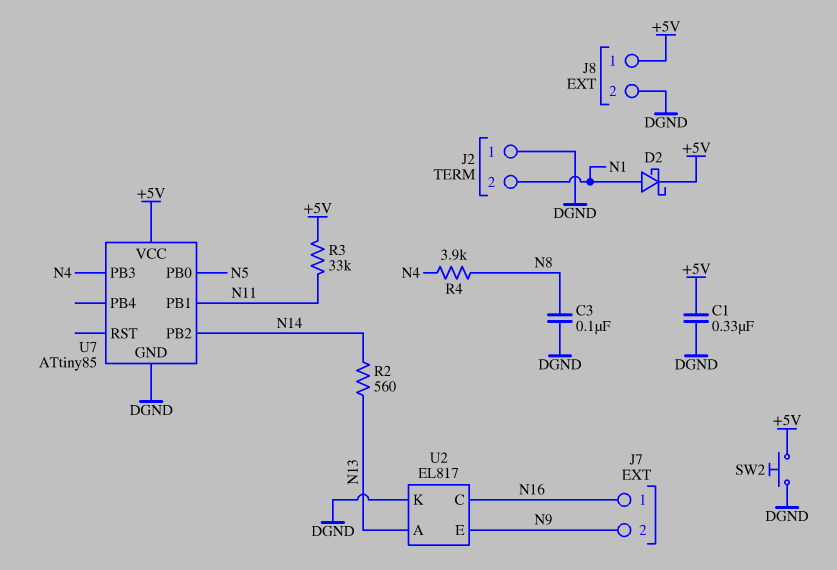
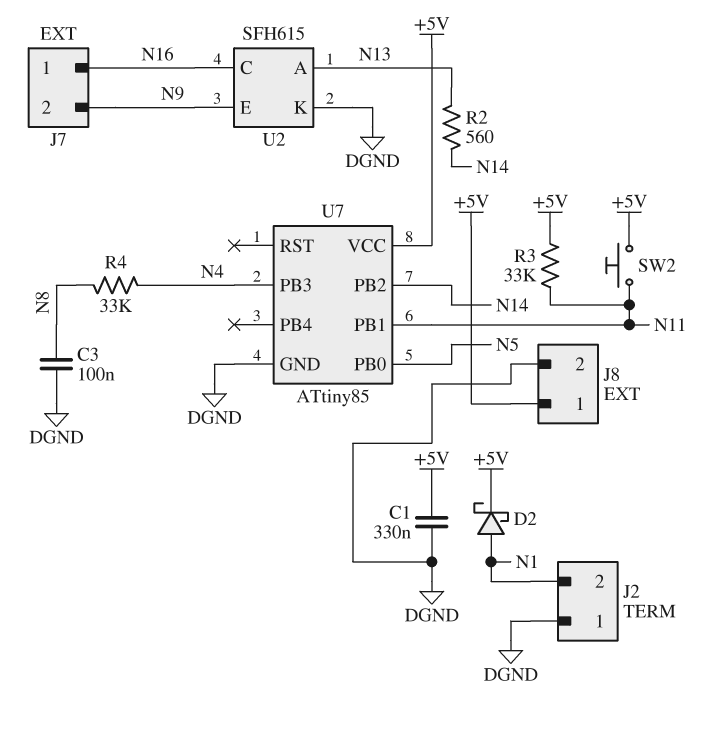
R4: 3.9k (N4, N8) -> 33k (N4, N8)
SW2: button (+5V, DGND) -> button (+5V, N11)
U2: EL817 -> SFH615

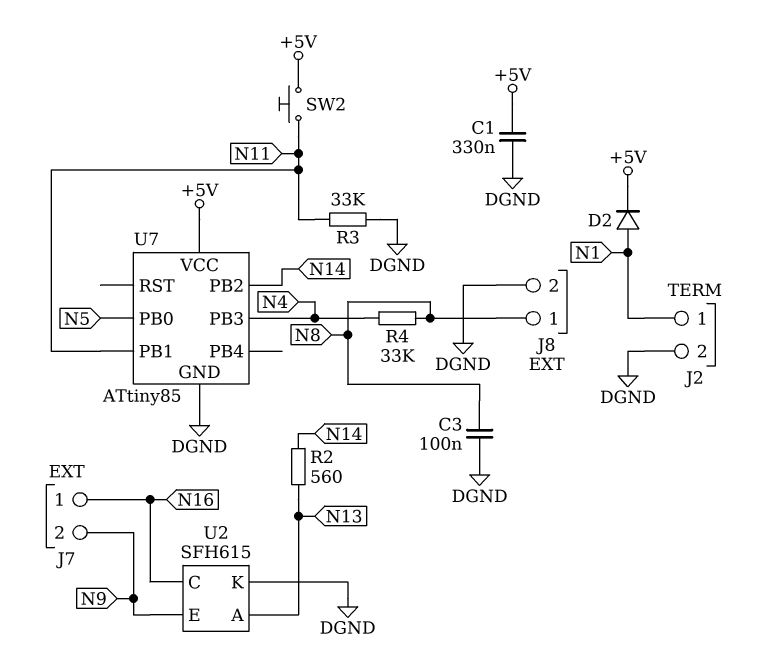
D2: schottky (A N1, K +5V) -> diode (A N1, K +5V)
J2 pin 1: DGND -> N1
J2 pin 2: N1 -> DGND
J8 pin 1: +5V -> N8
R3: 33k (+5V, N11) -> 33k (DGND, N11)

